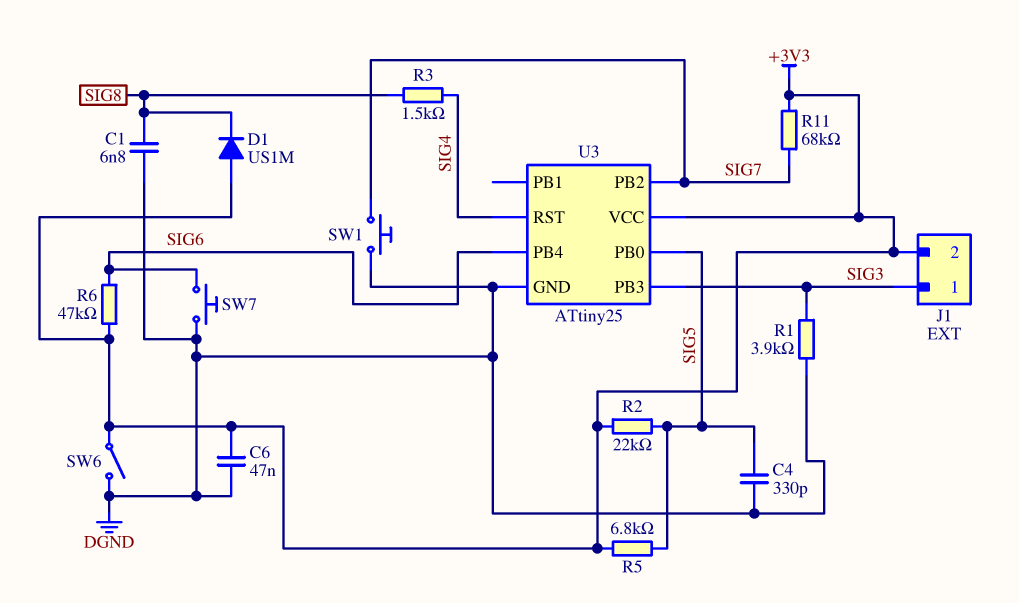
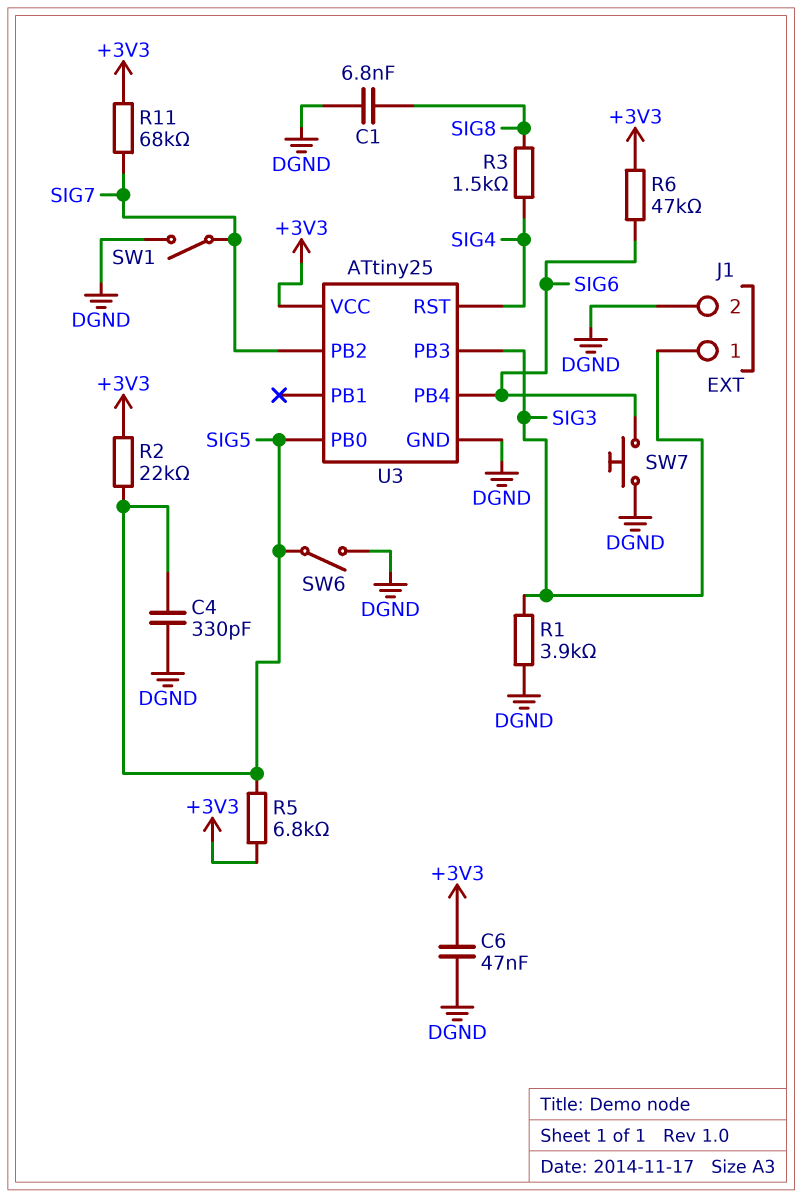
D1: diode US1M (A +3V3, K SIG8) -> none
J1 pin 2: +3V3 -> DGND
SW1: button (DGND, SIG7) -> switch (DGND, SIG7)
SW6: switch (+3V3, DGND) -> switch (DGND, SIG5)

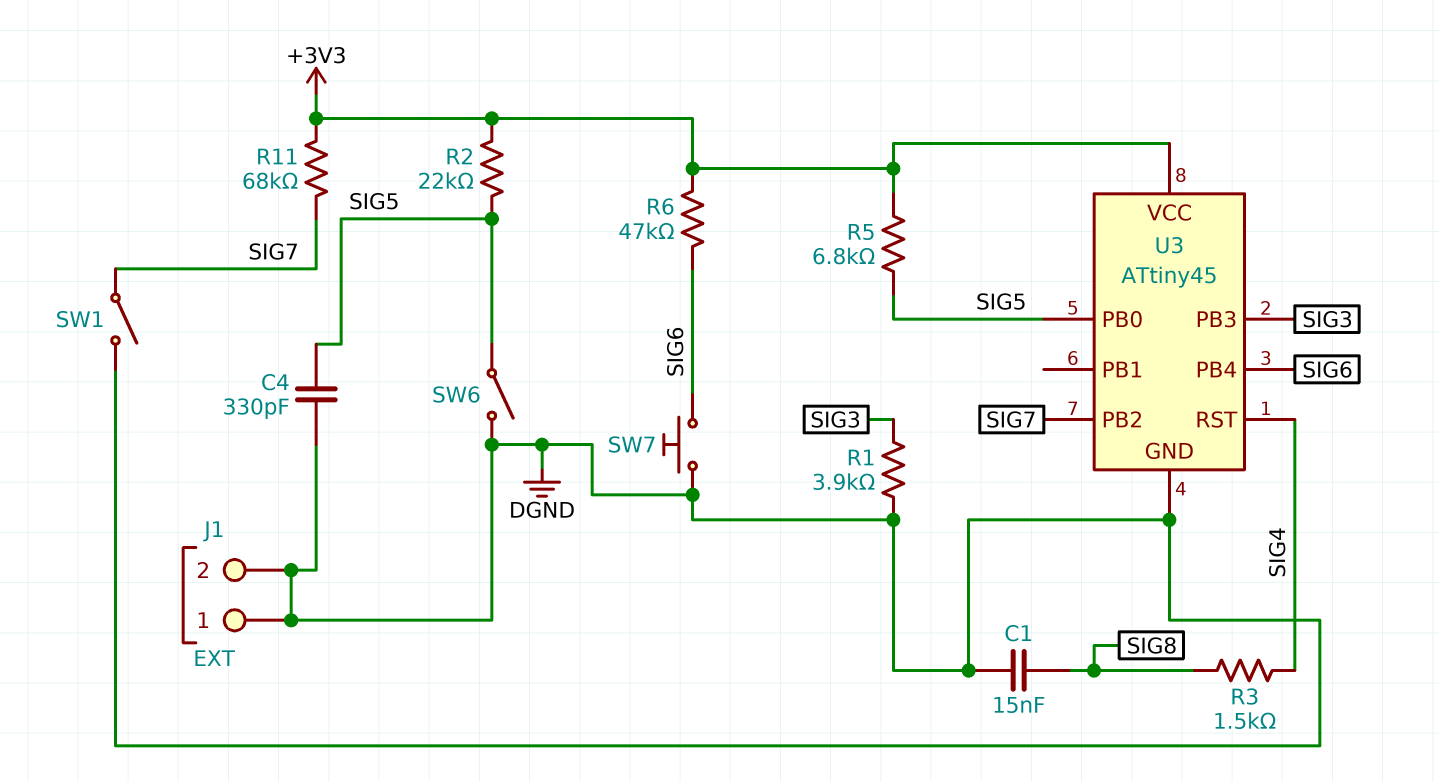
C1: 6.8nF (DGND, SIG8) -> 15nF (DGND, SIG8)
C6: 47nF (+3V3, DGND) -> none
J1 pin 1: SIG3 -> DGND
U3: ATtiny25 -> ATtiny45

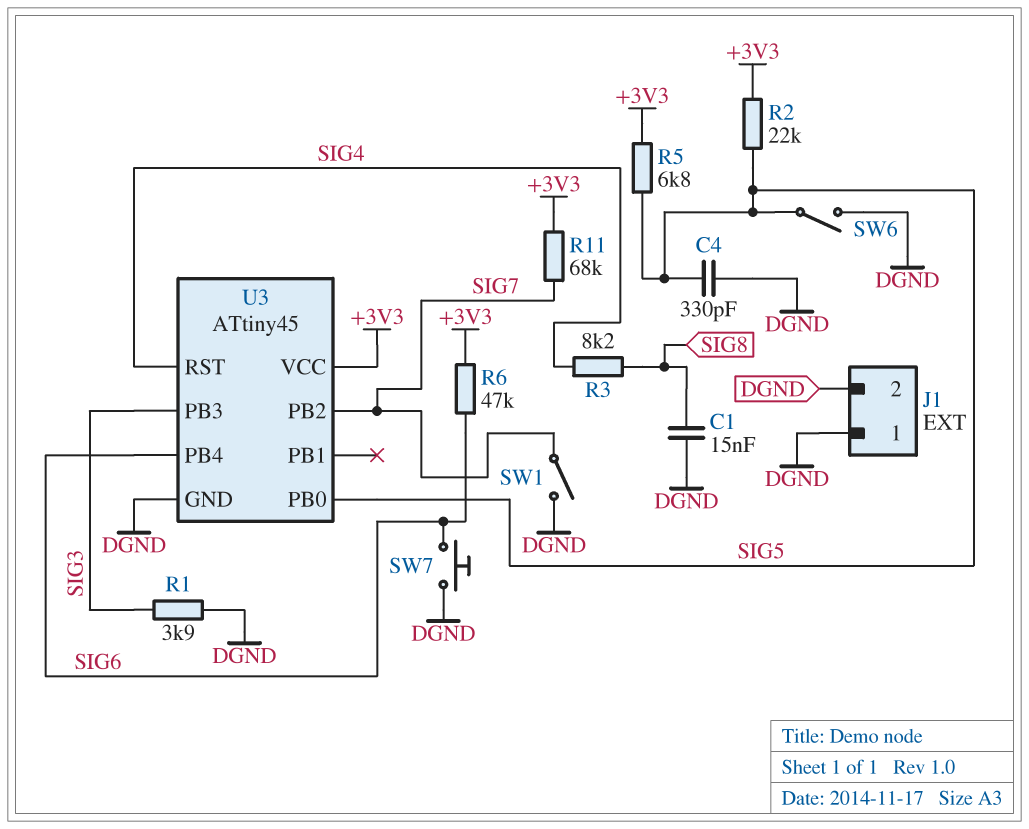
R3: 1.5k (SIG4, SIG8) -> 8.2k (SIG4, SIG8)

